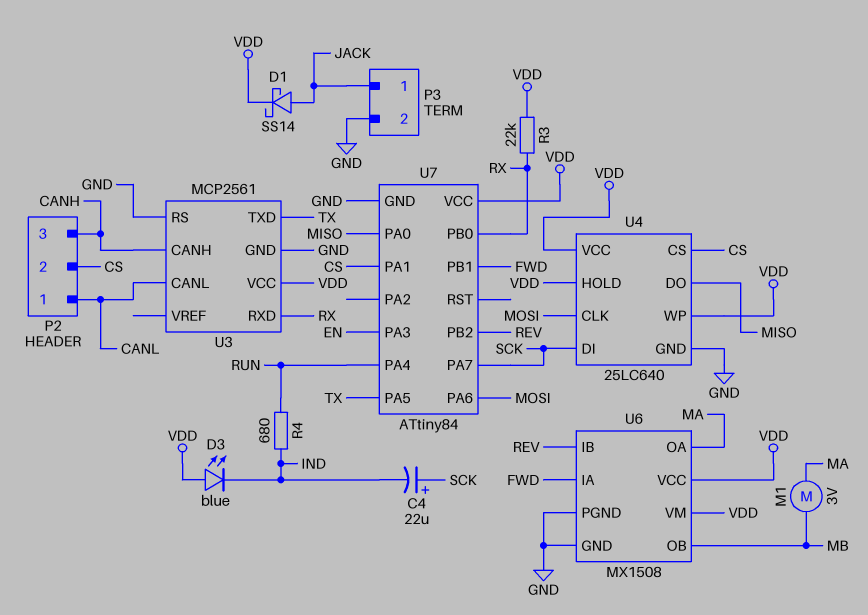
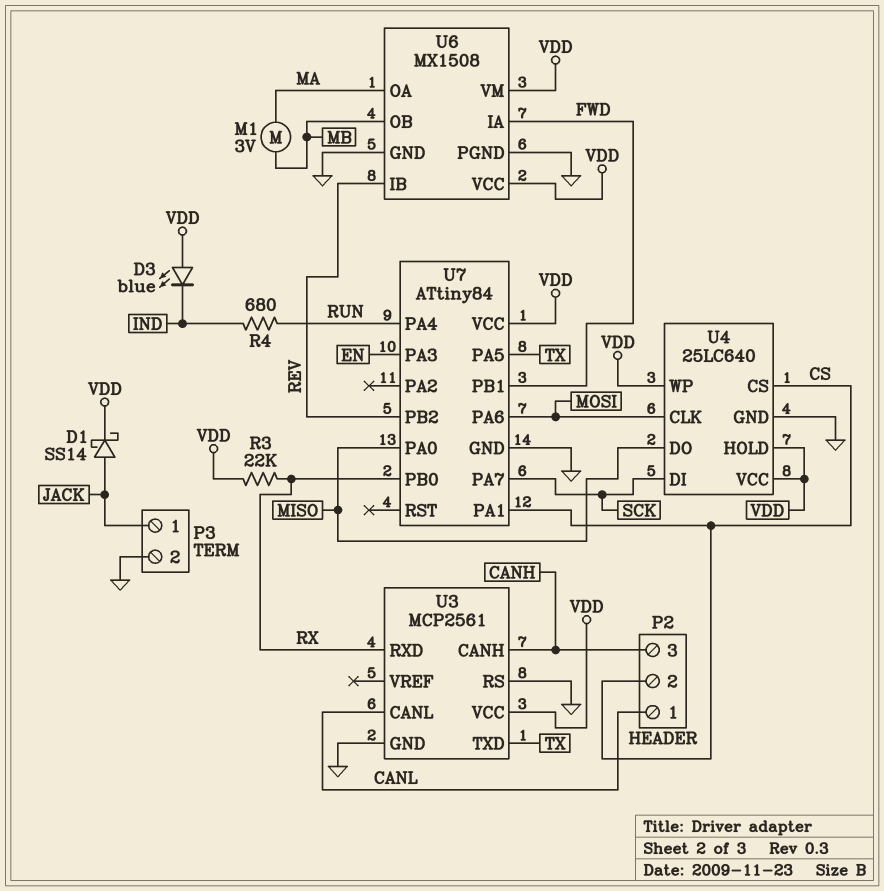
C4: 22uF (plus SCK, minus IND) -> none

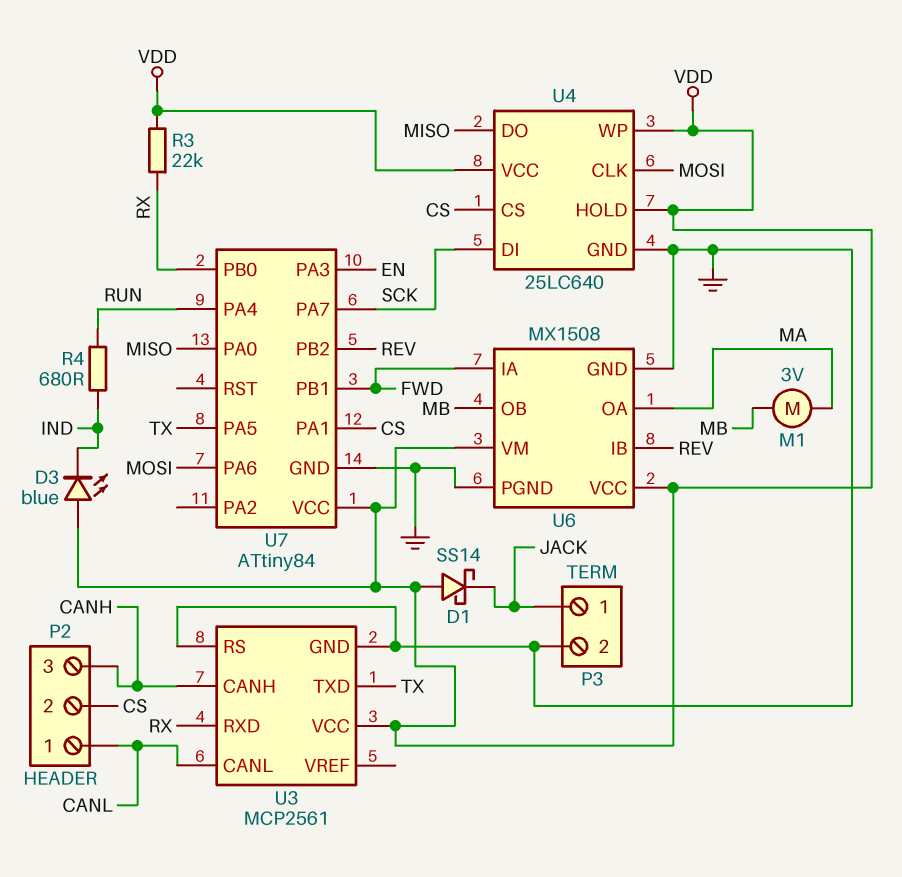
D1: schottky SS14 (A JACK, K VDD) -> schottky SS14 (A VDD, K JACK)

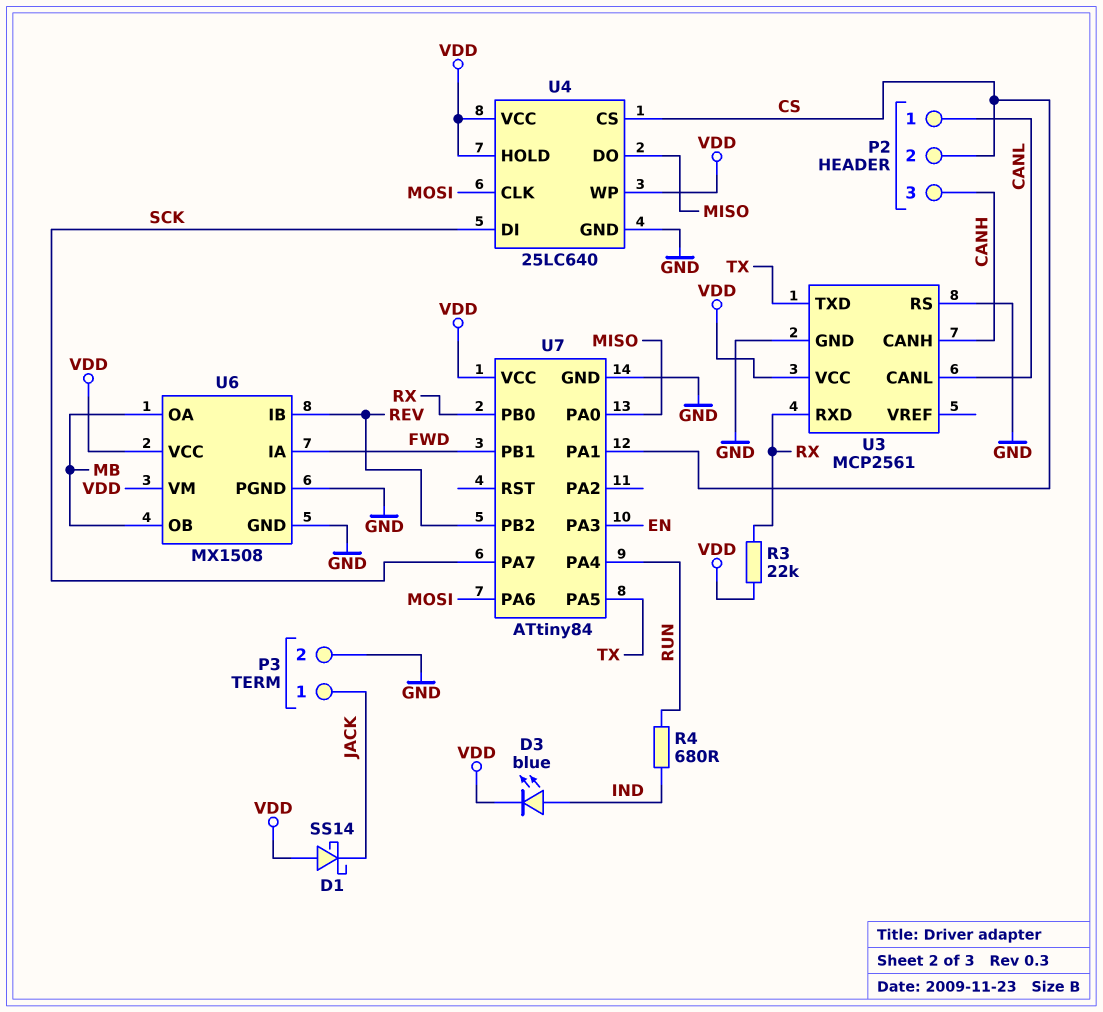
D3: LED blue (A VDD, K IND) -> LED blue (A IND, K VDD)
M1: motor 3V (MA, MB) -> none
U6 pin OA: MA -> MB

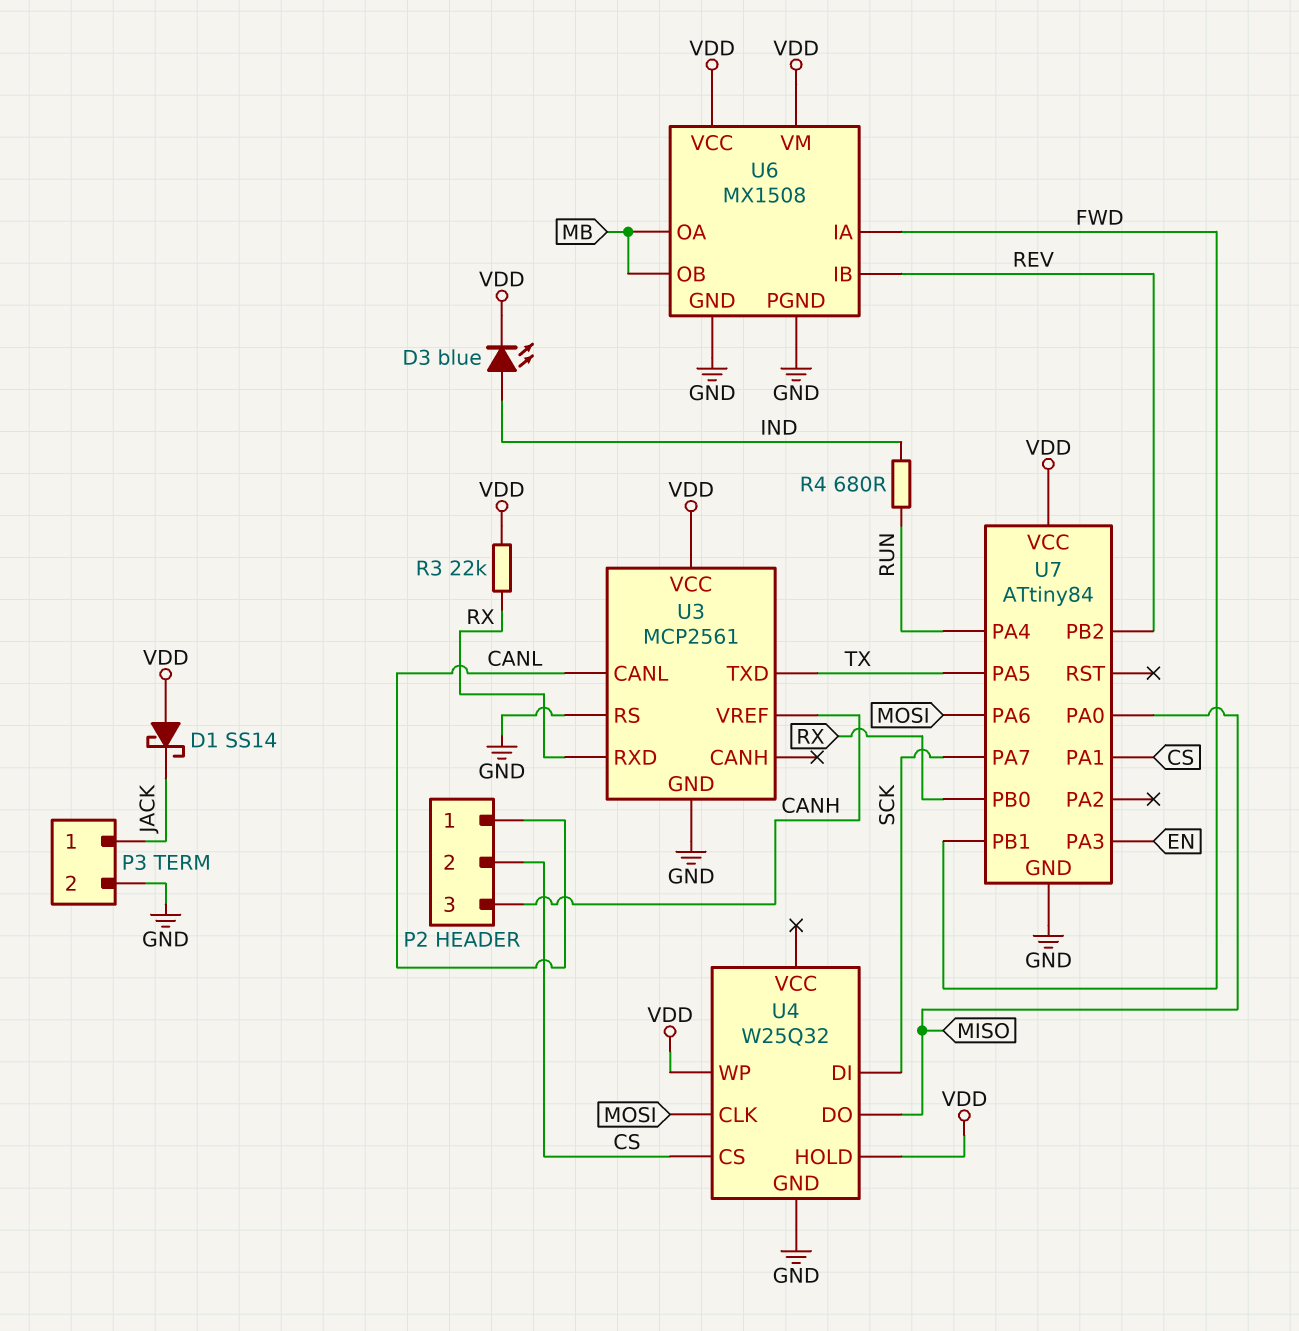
U3 pin CANH: CANH -> none
U3 pin VREF: none -> CANH
U4: 25LC640 -> W25Q32
U4 pin VCC: VDD -> none

